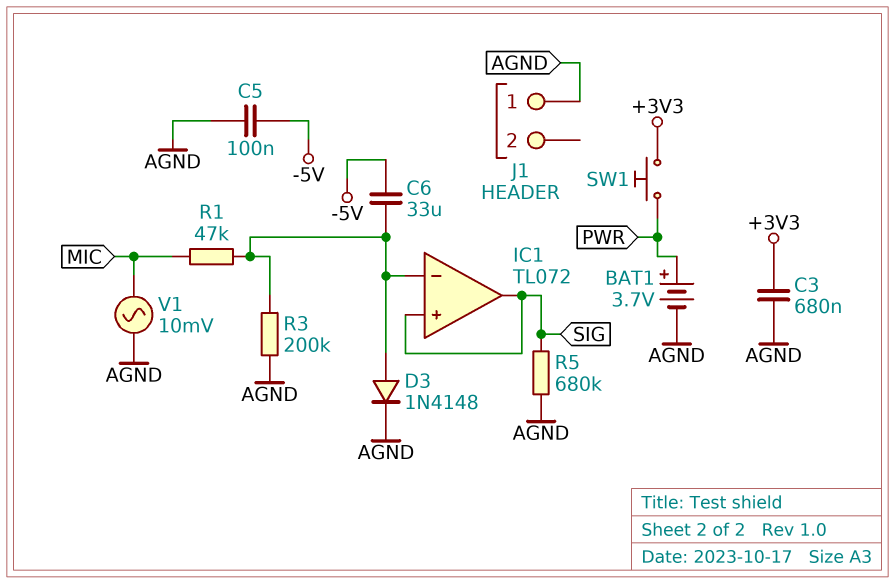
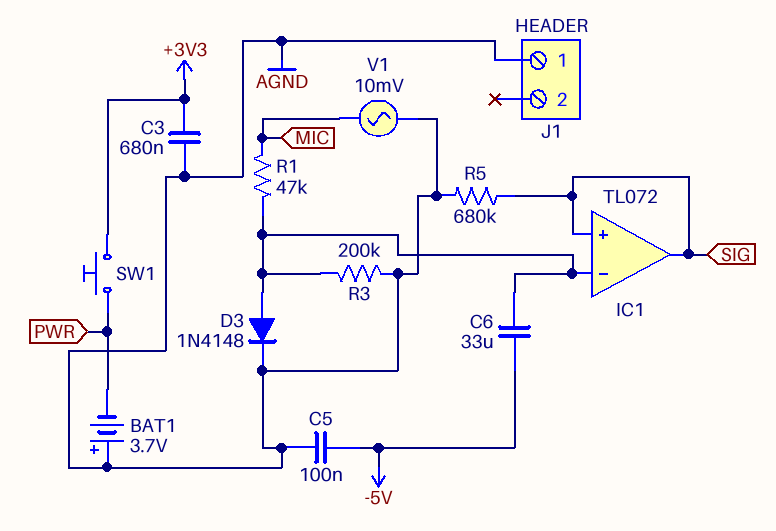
BAT1: 3.7V (plus PWR, minus AGND) -> 3.7V (plus AGND, minus PWR)

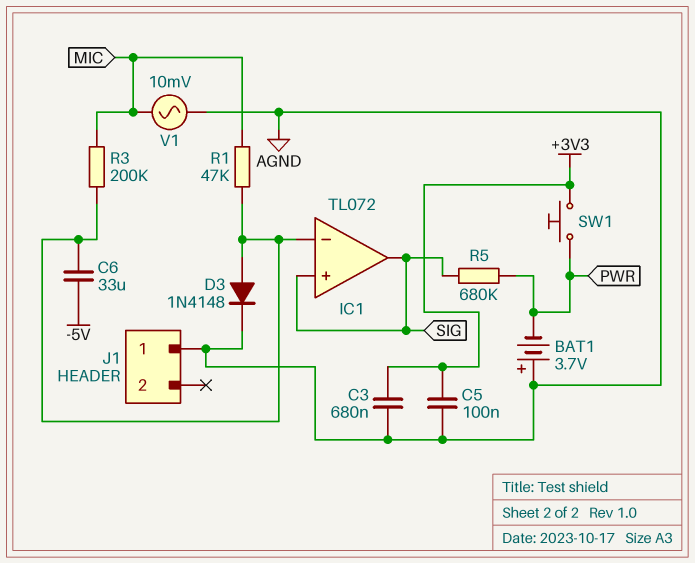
C5: 100nF (-5V, AGND) -> 100nF (+3V3, AGND)
R3: 200k (AGND, IC1/in-) -> 200k (IC1/in-, MIC)
R5: 680k (AGND, SIG) -> 680k (PWR, SIG)

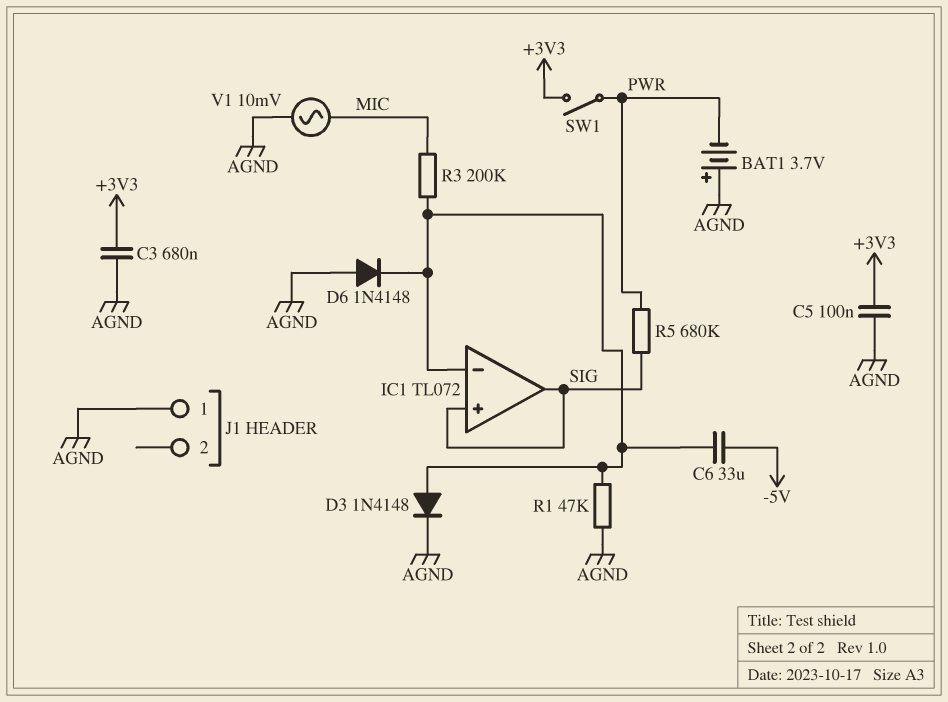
D6: none -> diode 1N4148 (A AGND, K IC1/in-)
R1: 47k (IC1/in-, MIC) -> 47k (AGND, IC1/in-)
SW1: button (+3V3, PWR) -> switch (+3V3, PWR)

